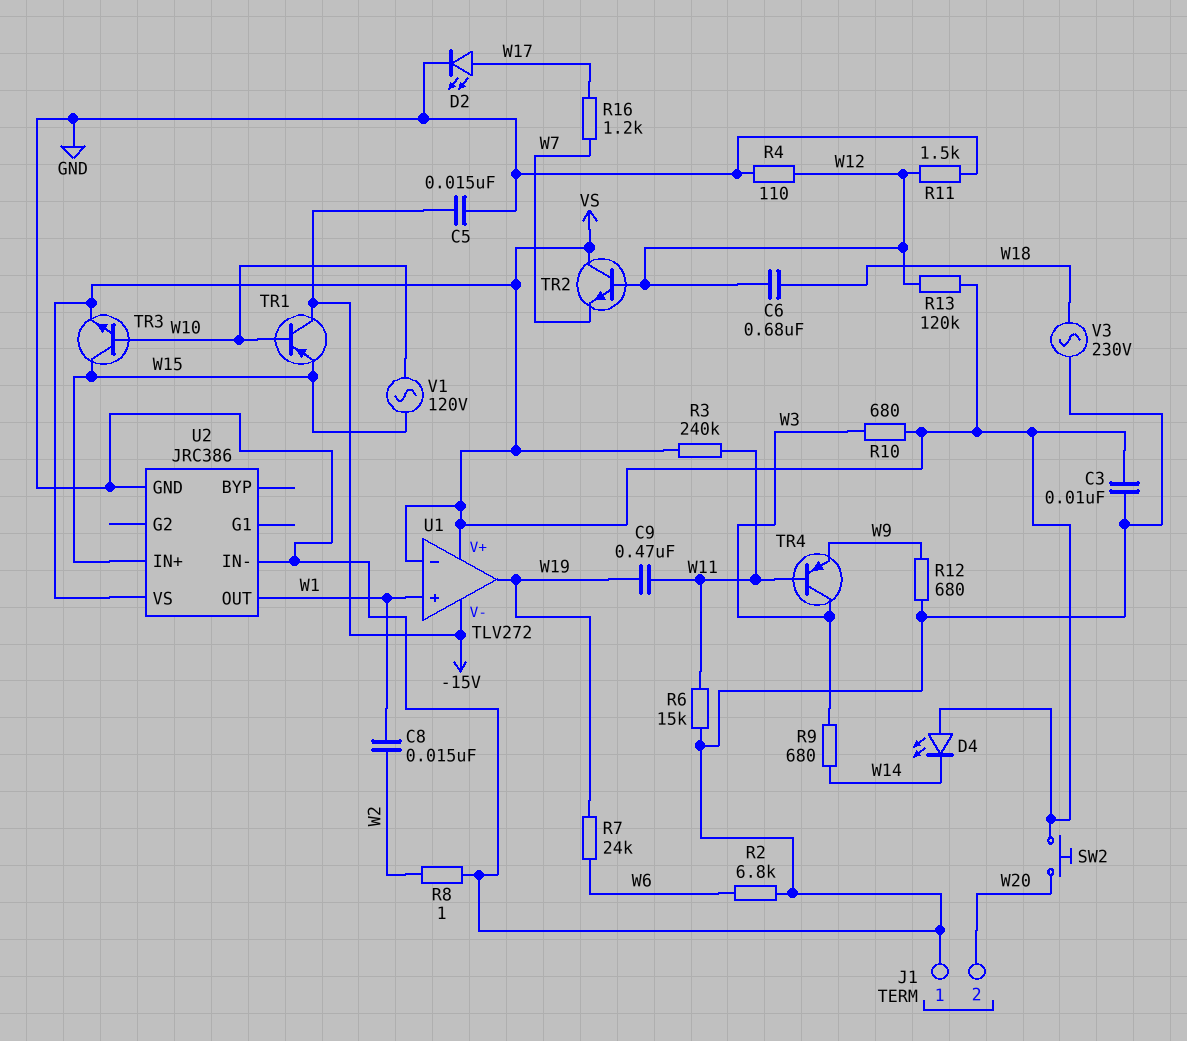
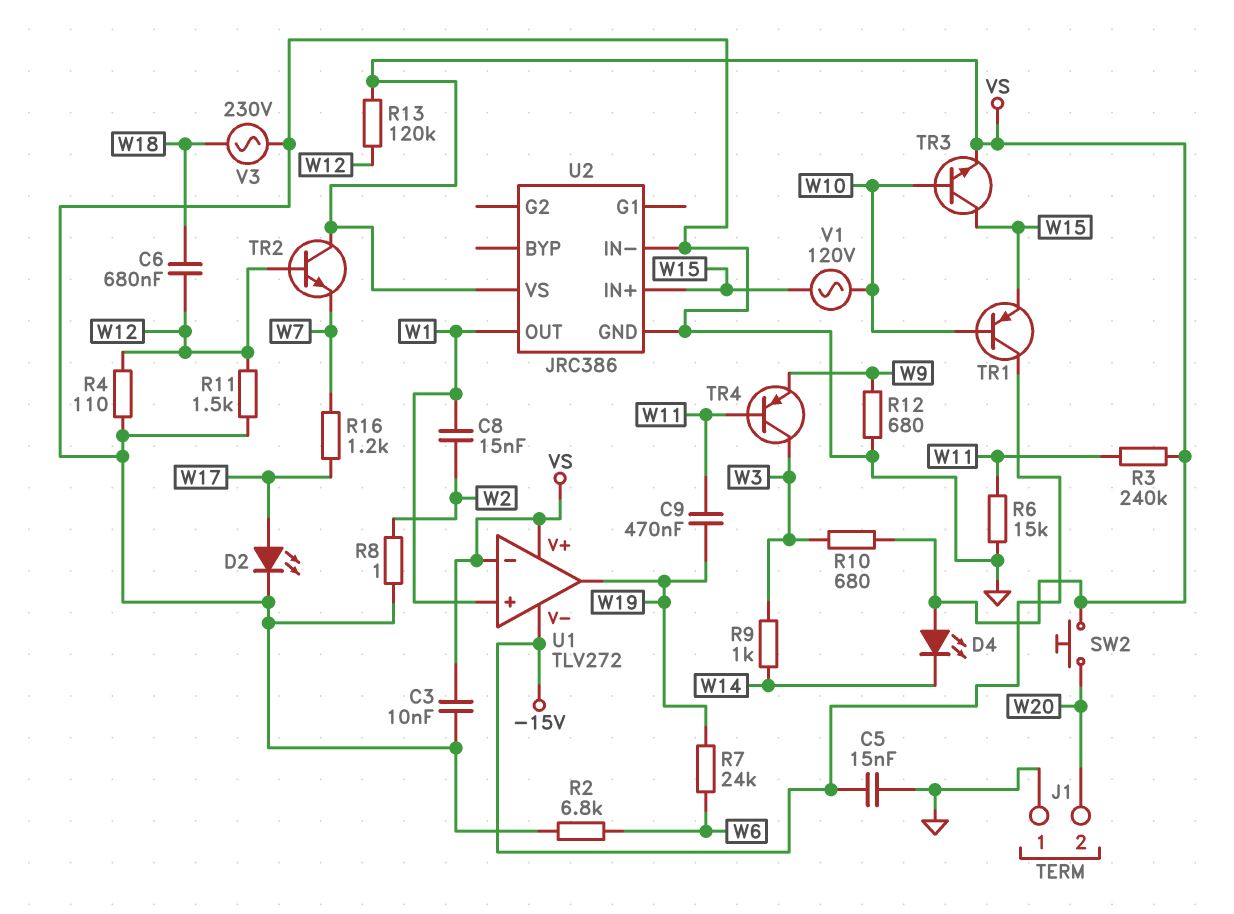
R9: 680 (W3, W14) -> 1k (W3, W14)

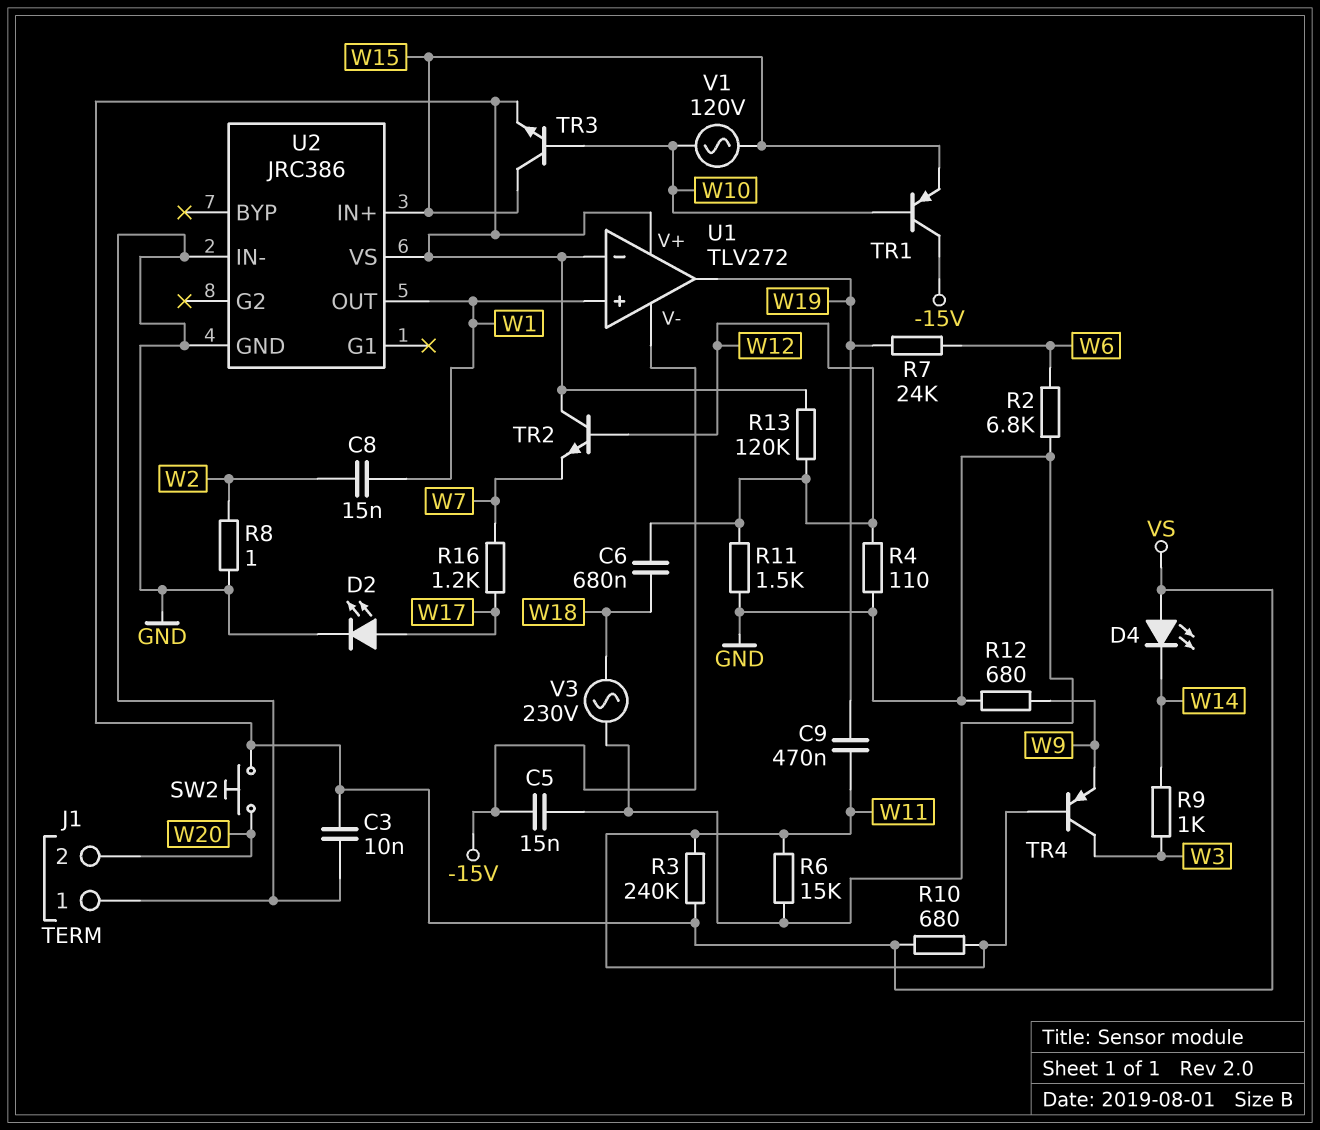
R10: 680 (VS, W3) -> 680 (VS, W11)

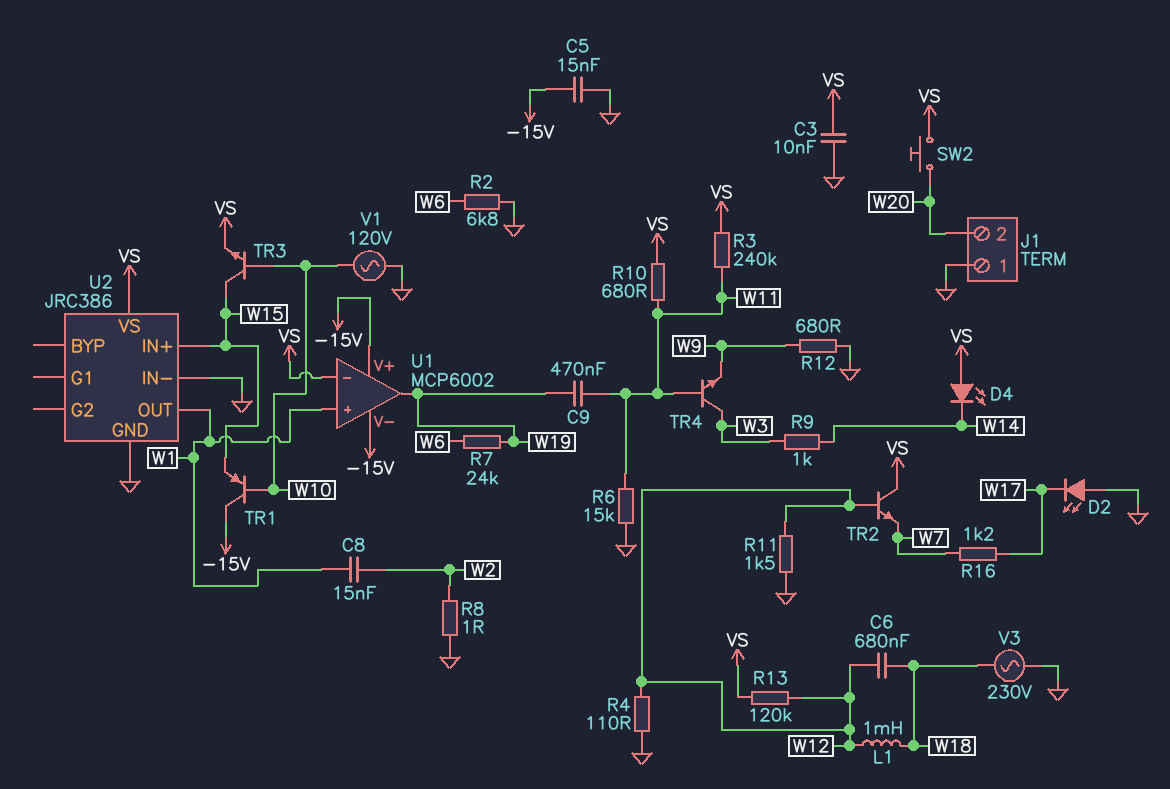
D2: LED (A W17, K GND) -> LED (A GND, K W17)
L1: none -> 1mH (W12, W18)
TR4: PNP (B W11, C W3, E W9) -> NPN (B W11, C W3, E W9)
U1: TLV272 -> MCP6002
U1 pin V+: VS -> -15V
V1: AC 120V (W10, W15) -> AC 120V (GND, W10)

